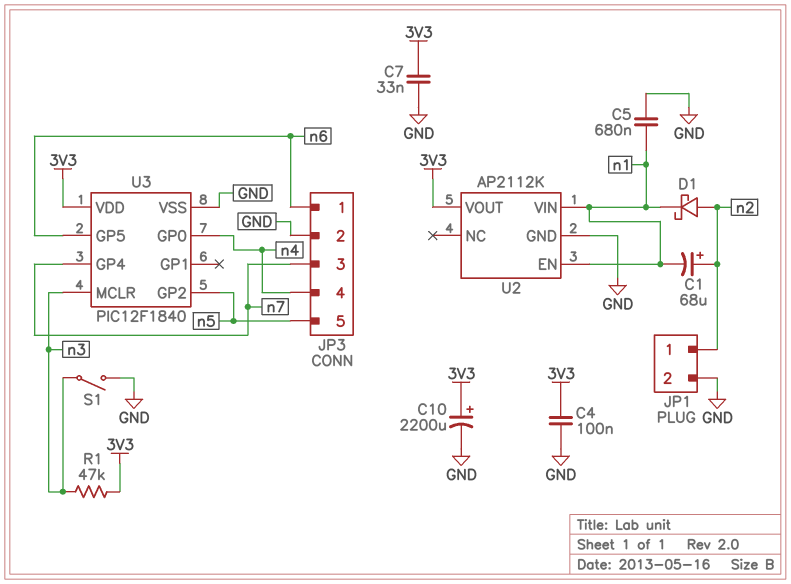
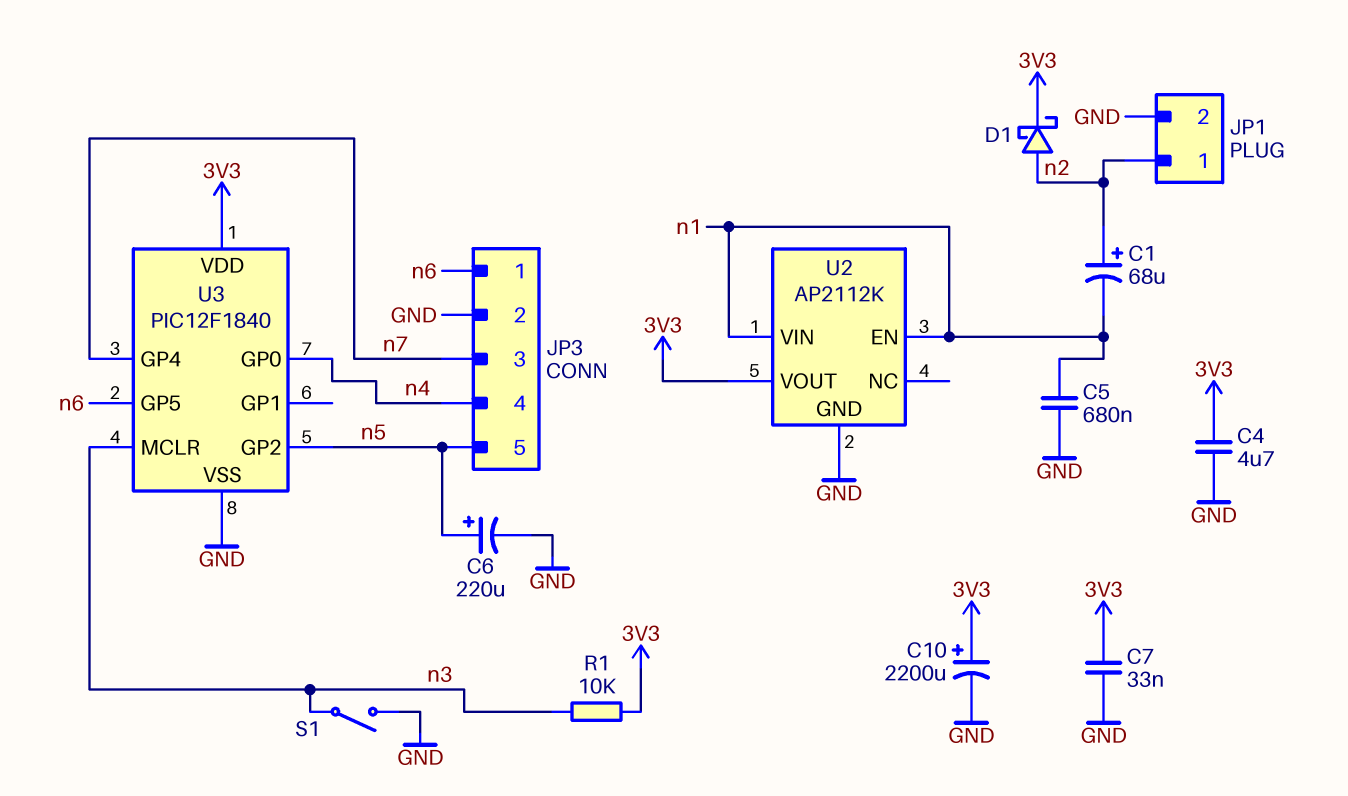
C4: 100nF (3V3, GND) -> 4.7uF (3V3, GND)
C6: none -> 220uF (plus n5, minus GND)
D1: schottky (A n2, K n1) -> schottky (A n2, K 3V3)
R1: 47k (3V3, n3) -> 10k (3V3, n3)

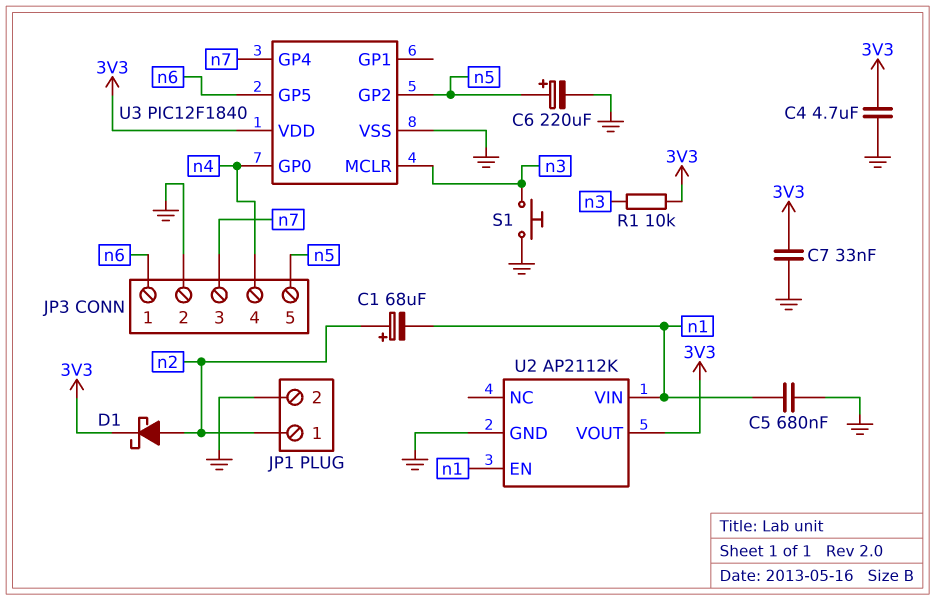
C10: 2200uF (plus 3V3, minus GND) -> none
S1: switch (GND, n3) -> button (GND, n3)

